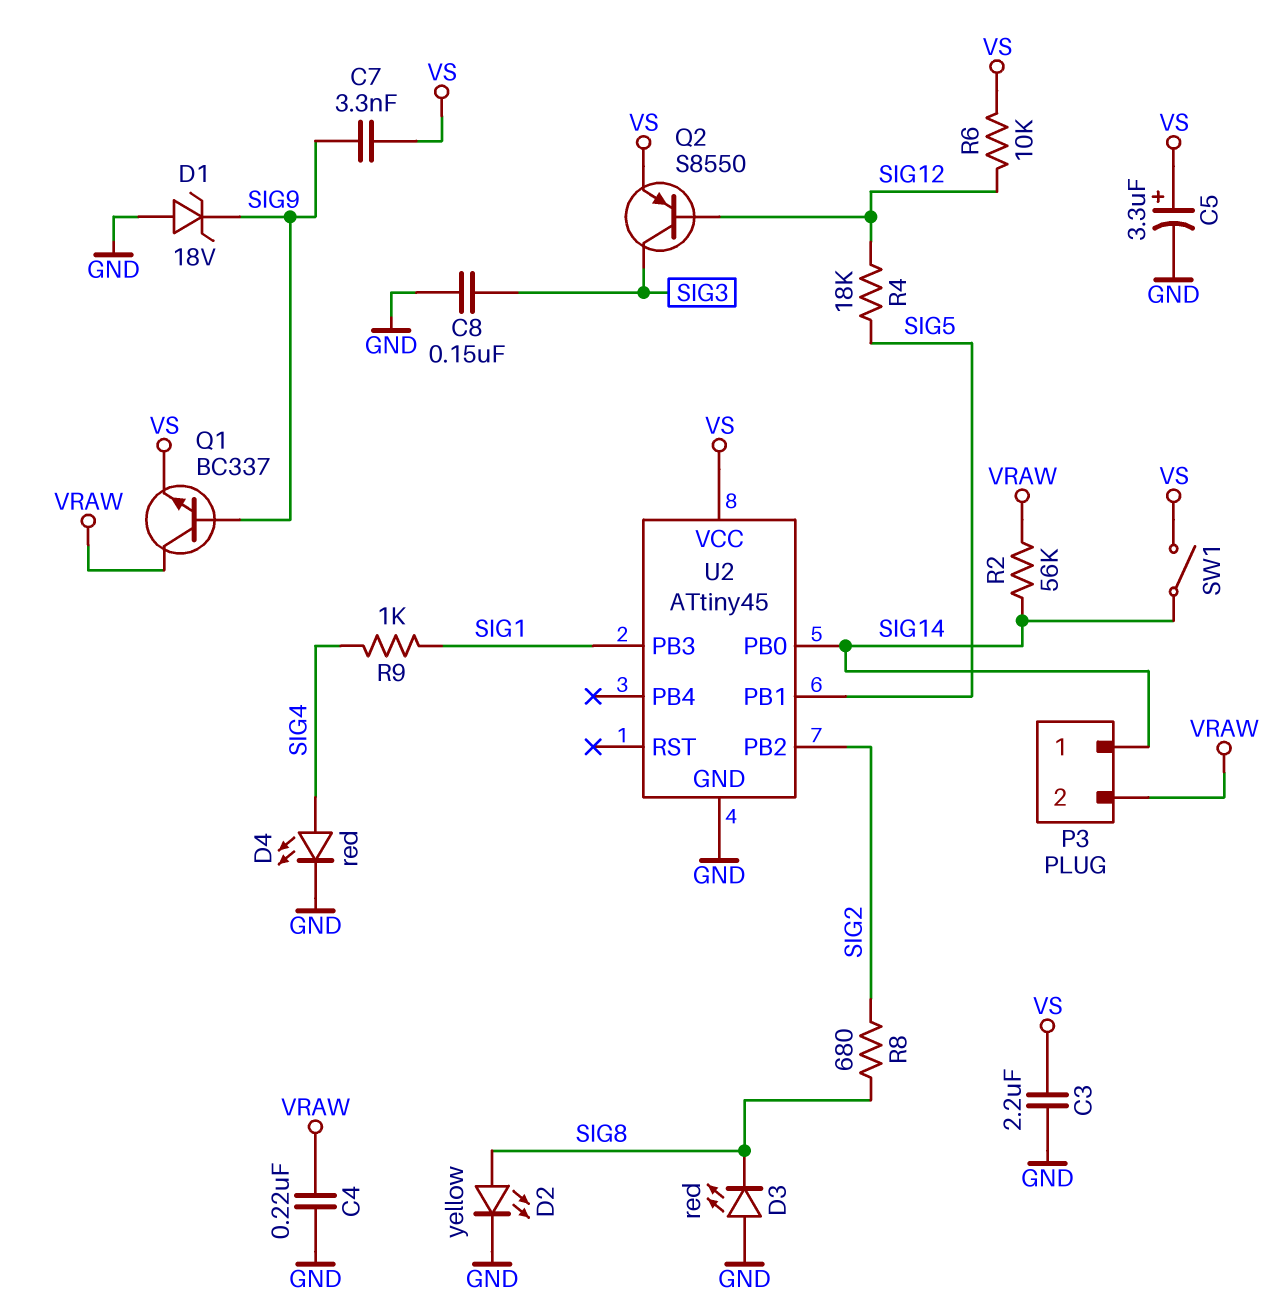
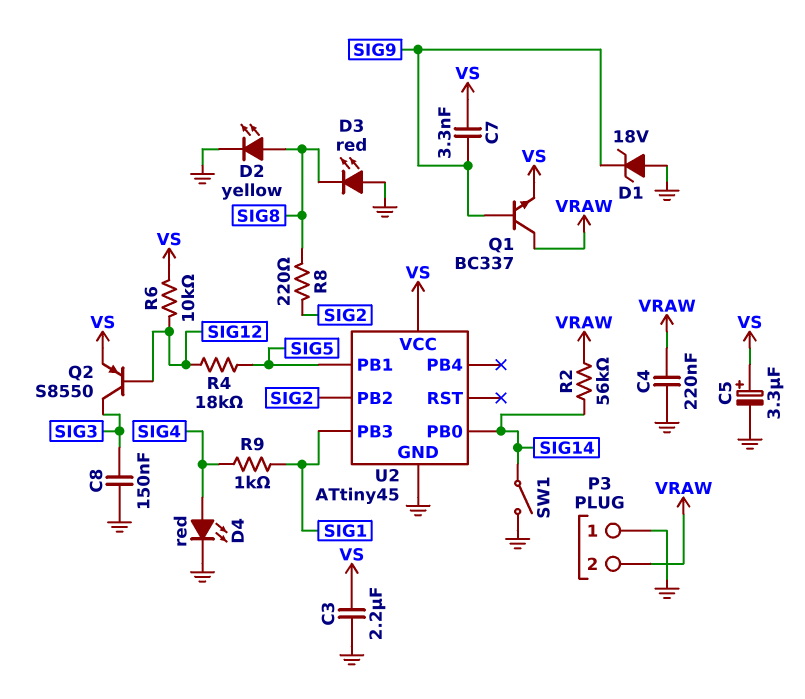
P3 pin 1: SIG14 -> GND
R8: 680 (SIG2, SIG8) -> 220 (SIG2, SIG8)
SW1: switch (SIG14, VS) -> switch (GND, SIG14)

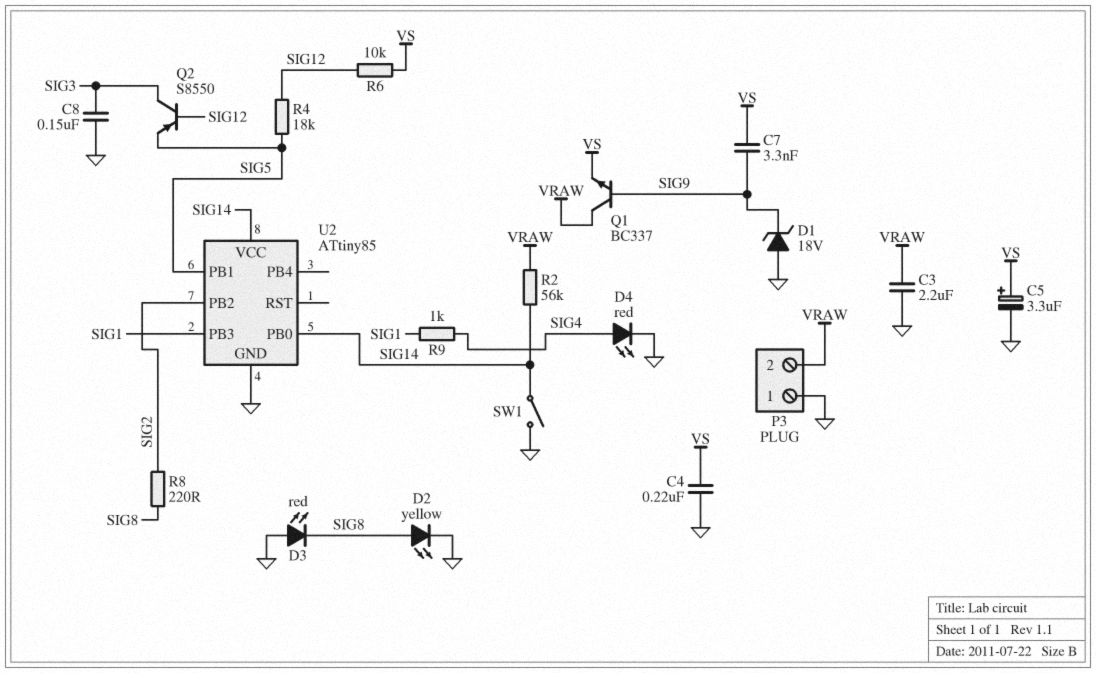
C3: 2.2uF (GND, VS) -> 2.2uF (GND, VRAW)
C4: 220nF (GND, VRAW) -> 220nF (GND, VS)
Q2: PNP S8550 (B SIG12, C SIG3, E VS) -> PNP S8550 (B SIG12, C SIG3, E SIG5)
U2: ATtiny45 -> ATtiny85
U2 pin VCC: VS -> SIG14

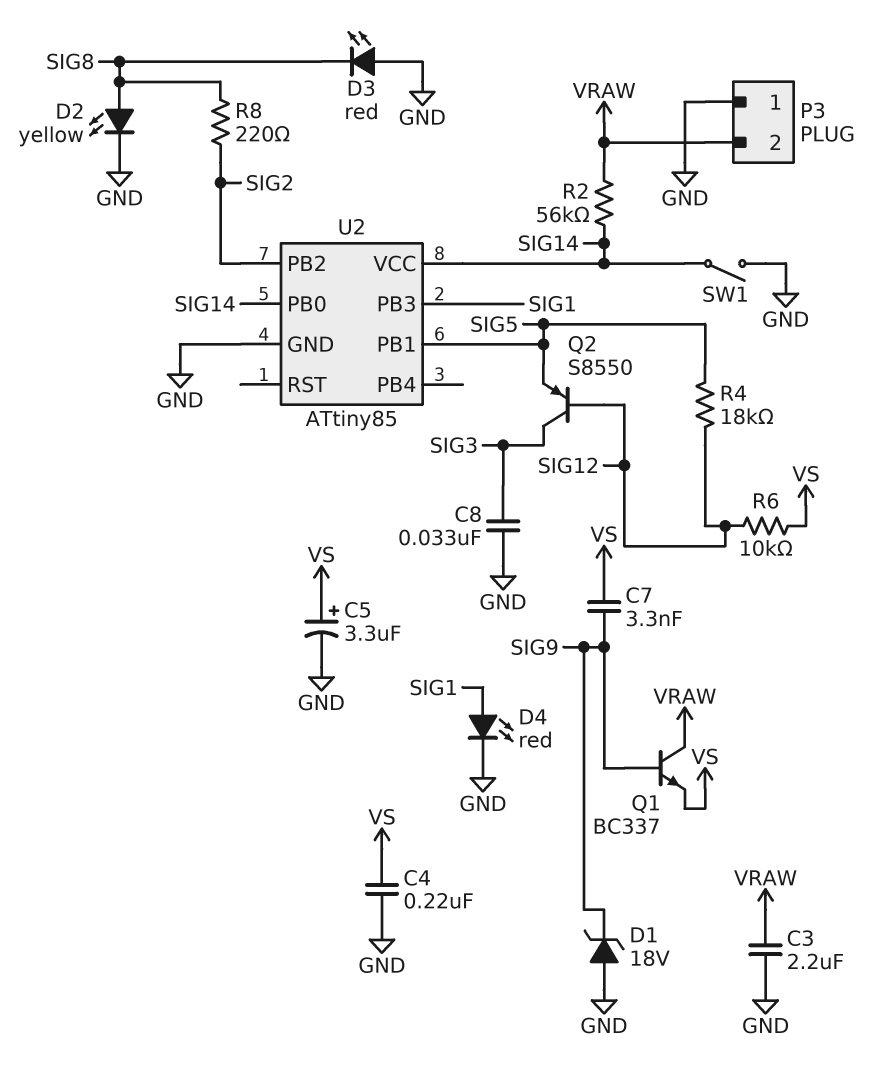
C8: 150nF (GND, SIG3) -> 33nF (GND, SIG3)
D4: LED red (A SIG4, K GND) -> LED red (A SIG1, K GND)
R9: 1k (SIG1, SIG4) -> none

